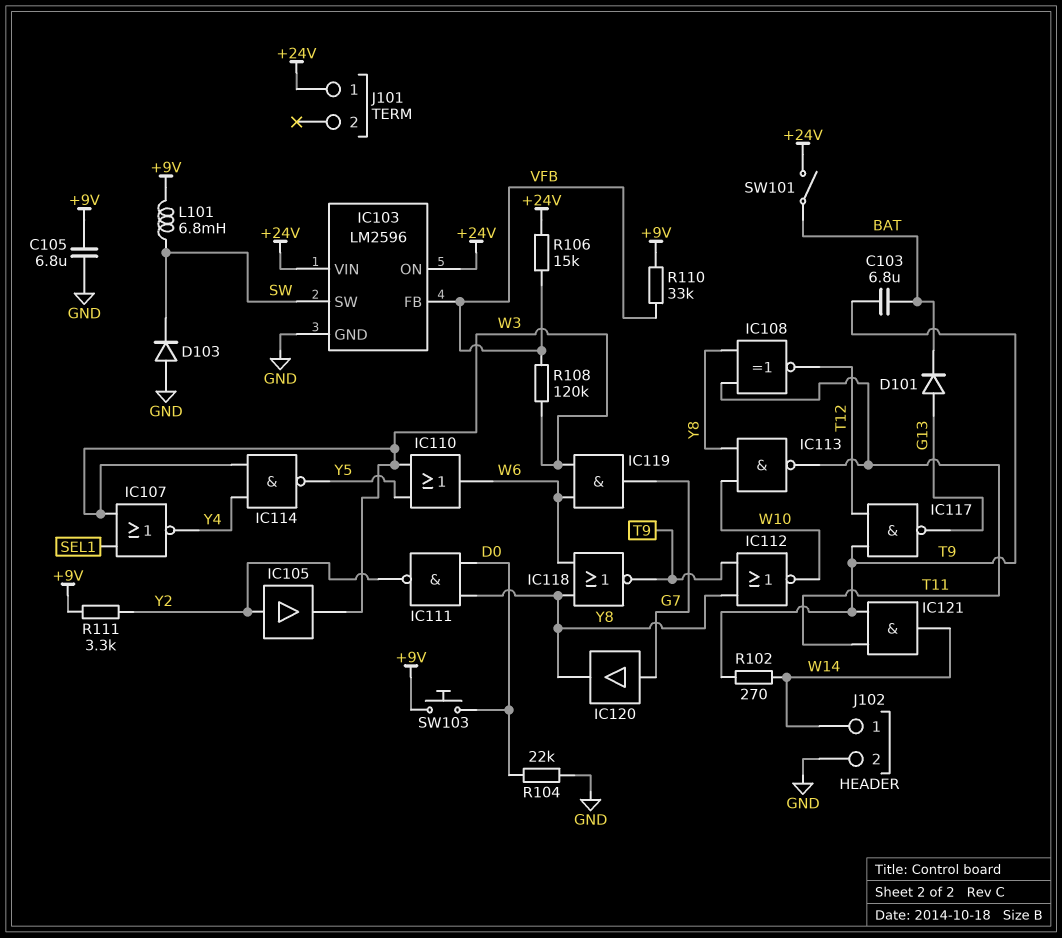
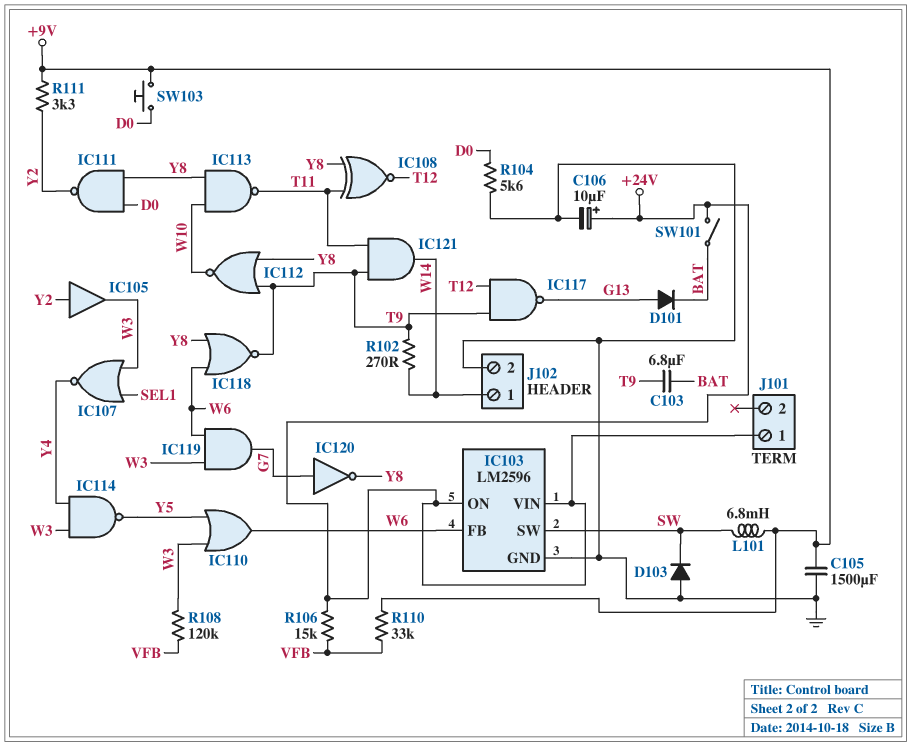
C105: 6.8uF (+9V, GND) -> 1500uF (+9V, GND)
C106: none -> 10uF (plus +24V, minus GND)
IC103 pin FB: VFB -> W6
IC120: buffer (in G7, out Y8) -> NOT (in G7, out Y8)
R104: 22k (D0, GND) -> 5.6k (D0, GND)

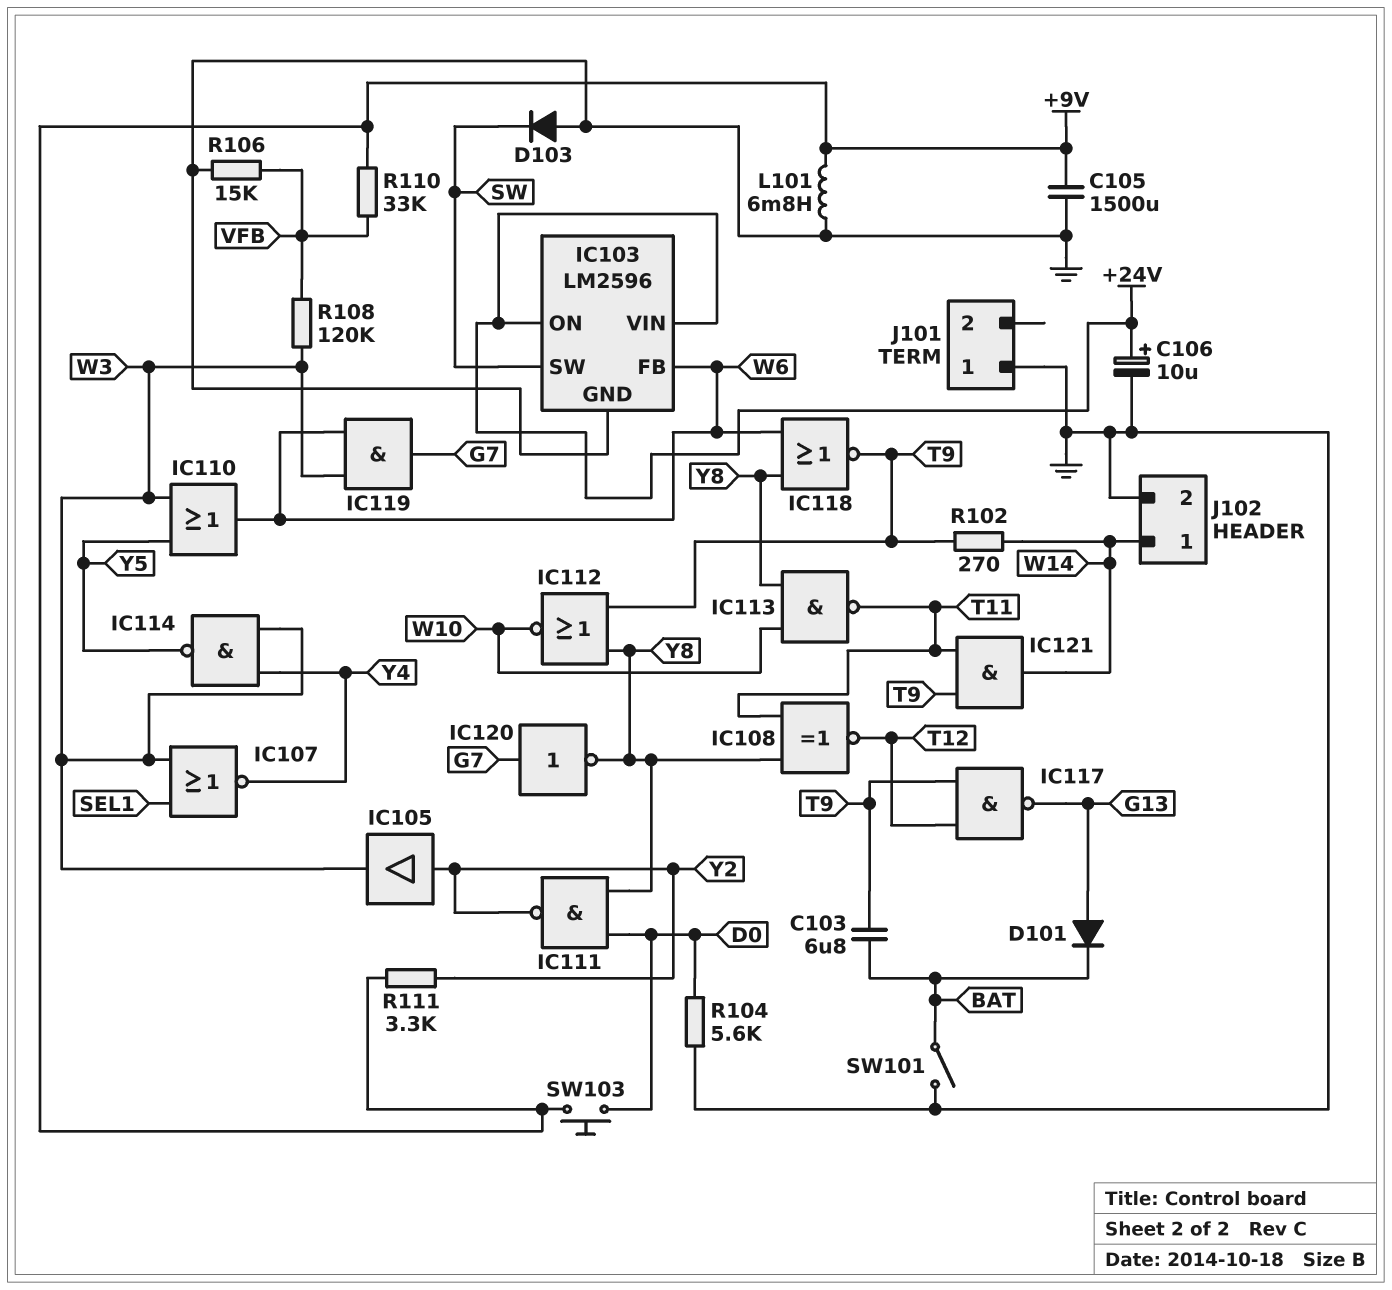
J101 pin 1: +24V -> GND
L101: 6.8mH (+9V, SW) -> 6.8mH (+9V, GND)
R106: 15k (+24V, VFB) -> 15k (GND, VFB)
SW101: switch (+24V, BAT) -> switch (BAT, GND)

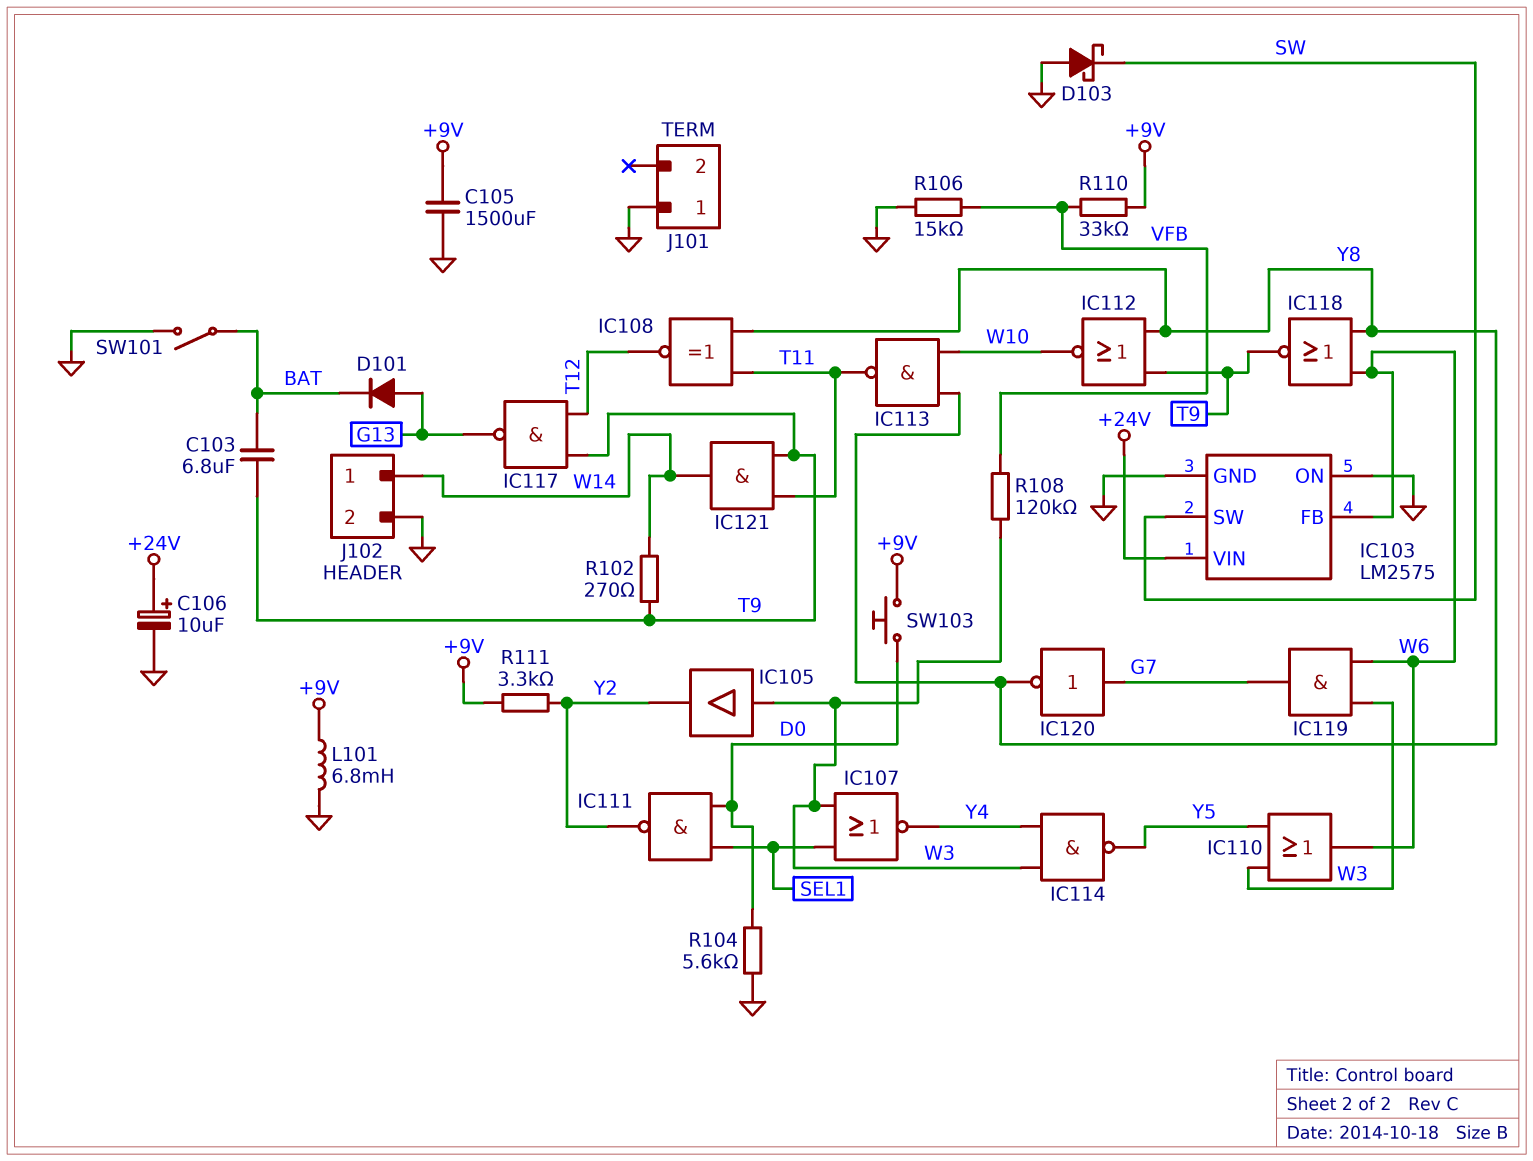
D103: diode (A GND, K SW) -> schottky (A GND, K SW)
IC103: LM2596 -> LM2575
IC103 pin ON: +24V -> GND
IC105: buffer (in Y2, out W3) -> buffer (in W3, out Y2)
IC111: NAND (in D0, in Y8, out Y2) -> NAND (in D0, in SEL1, out Y2)

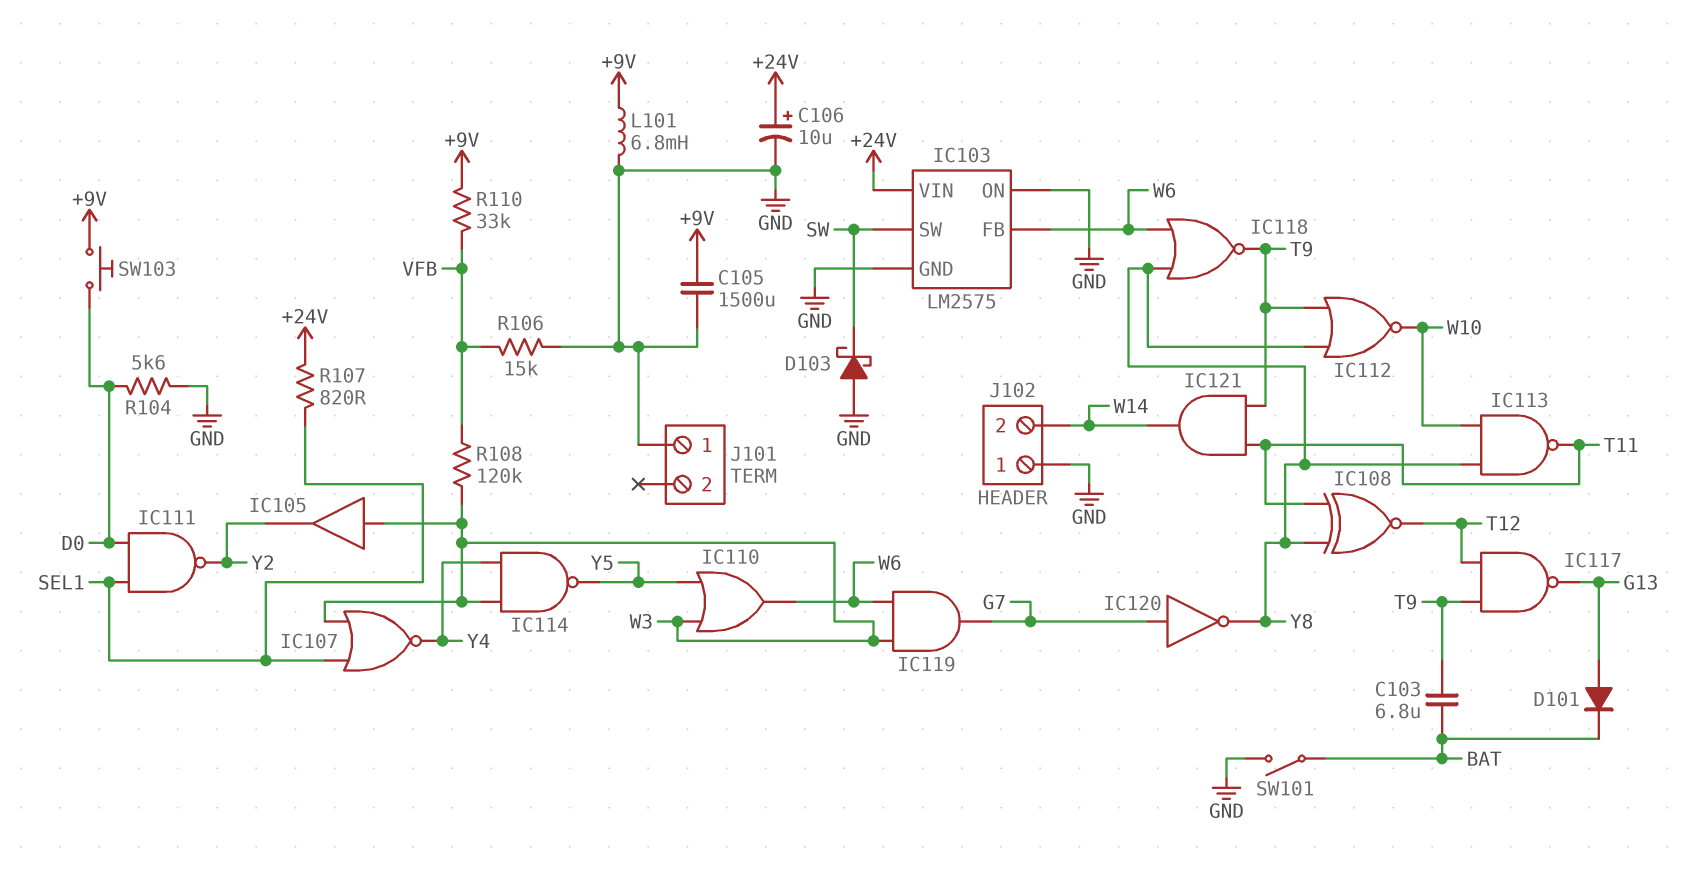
J102 pin 1: W14 -> GND
J102 pin 2: GND -> W14
R102: 270 (T9, W14) -> none
R107: none -> 820 (+24V, SEL1)
R111: 3.3k (+9V, Y2) -> none

